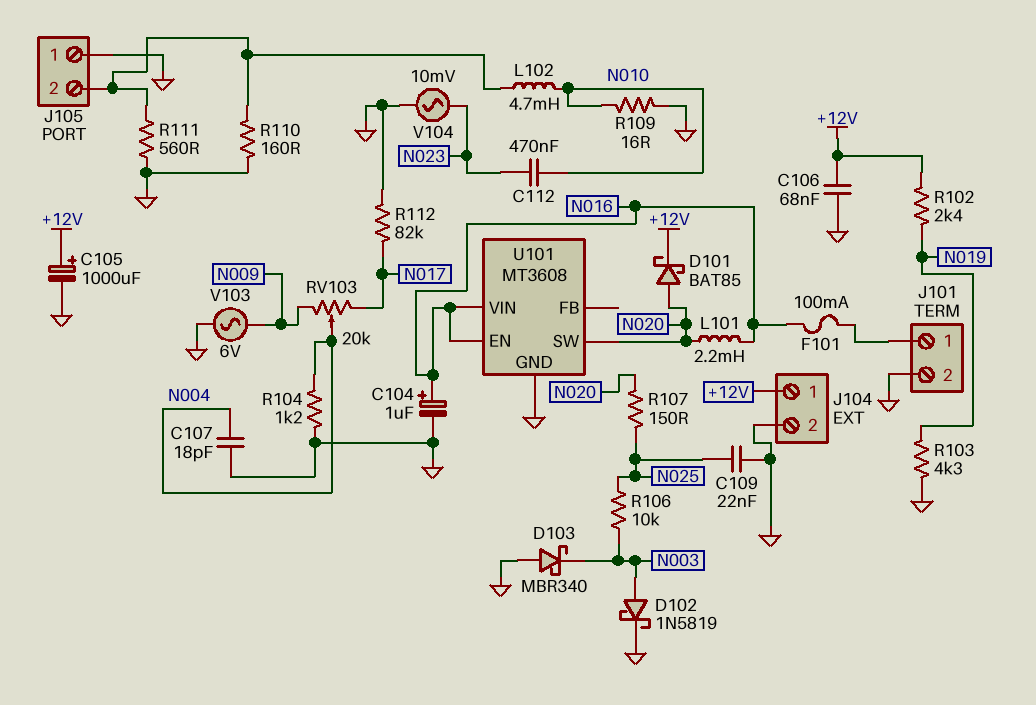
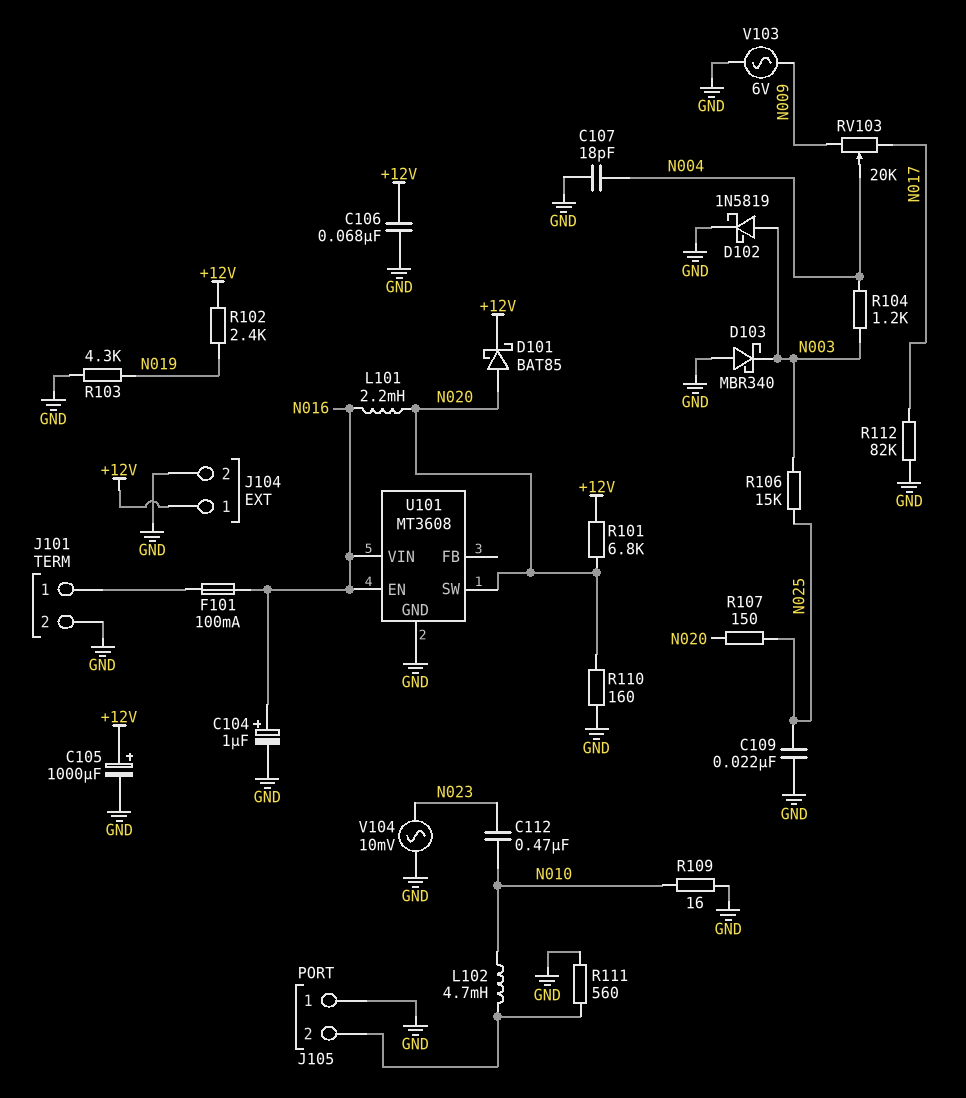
R101: none -> 6.8k (+12V, N020)
R104: 1.2k (GND, N004) -> 1.2k (N003, N004)
R106: 10k (N003, N025) -> 15k (N003, N025)
R110: 160 (GND, J105/2) -> 160 (GND, N020)

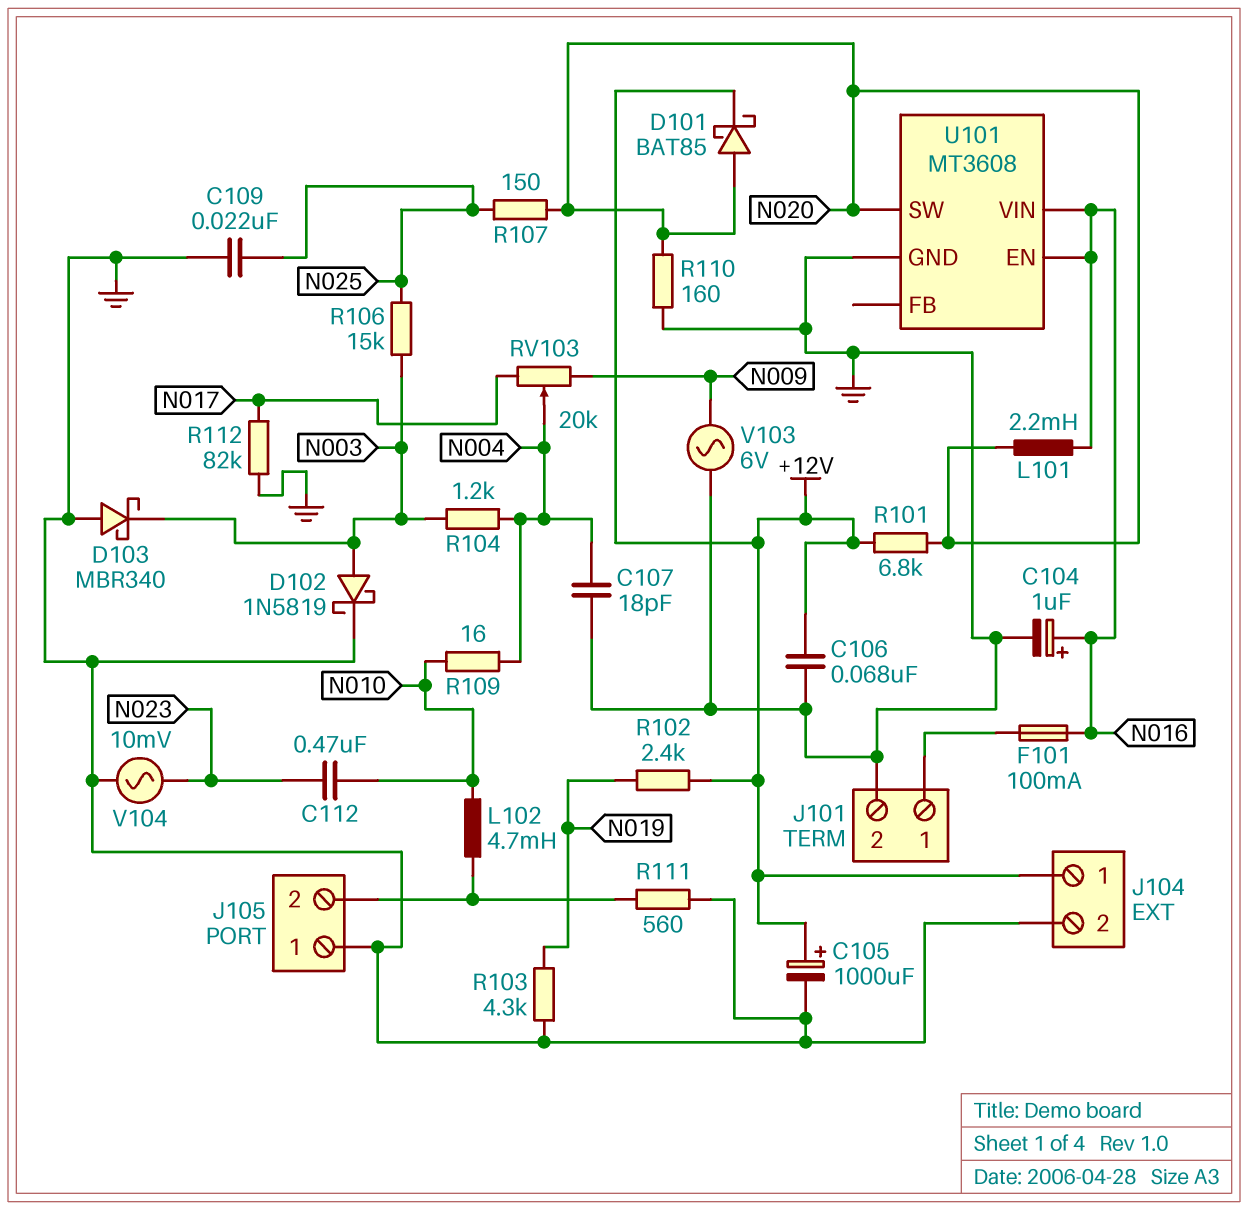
R109: 16 (GND, N010) -> 16 (N004, N010)

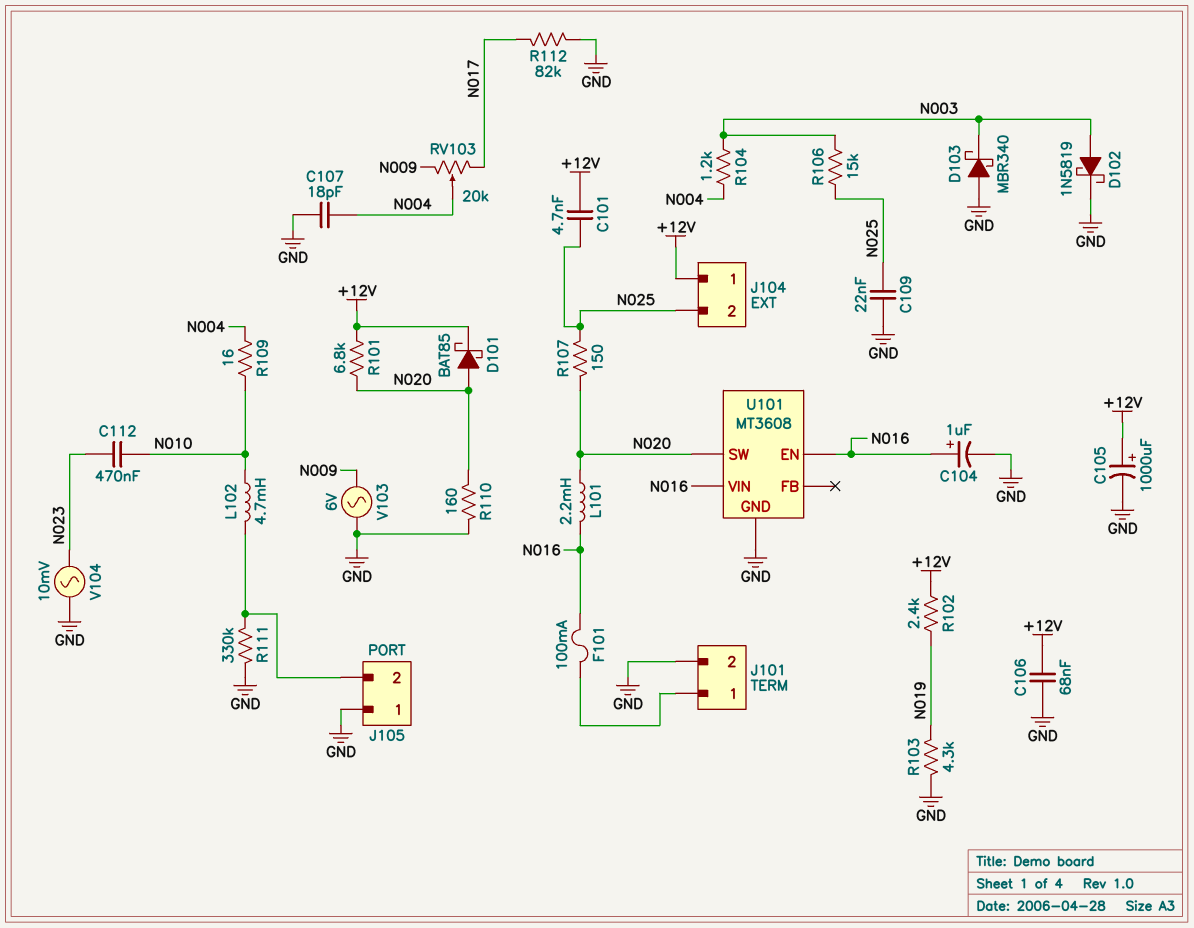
C101: none -> 4.7nF (+12V, N025)
J104 pin 2: GND -> N025
R111: 560 (GND, J105/2) -> 330k (GND, J105/2)

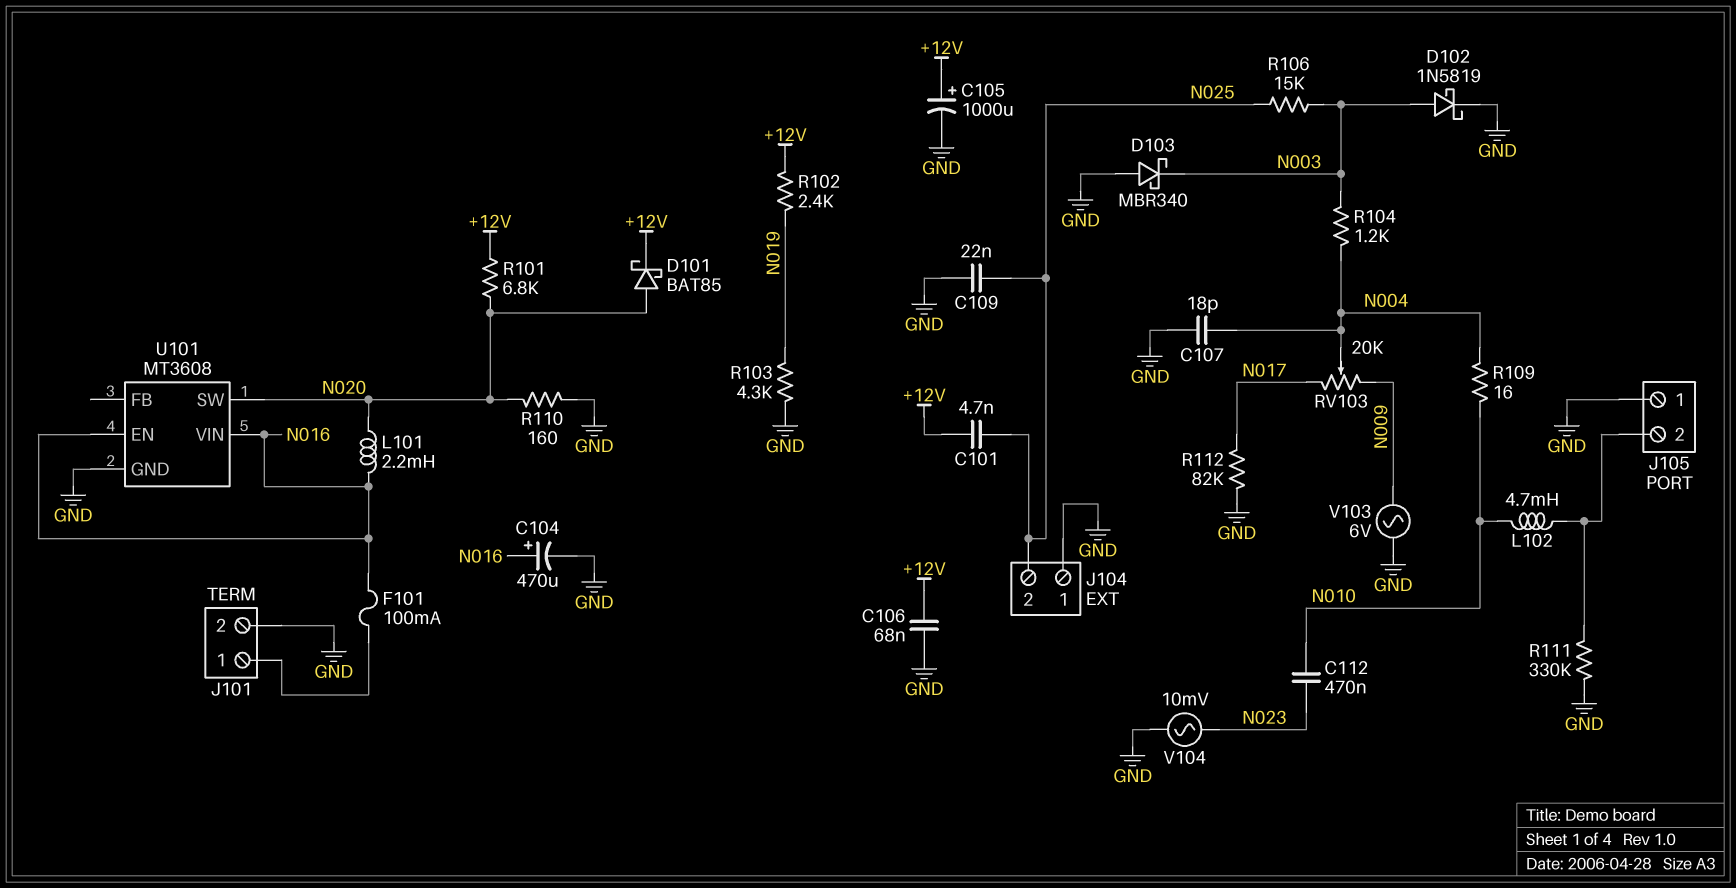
C104: 1uF (plus N016, minus GND) -> 470uF (plus N016, minus GND)
J104 pin 1: +12V -> GND
R107: 150 (N020, N025) -> none

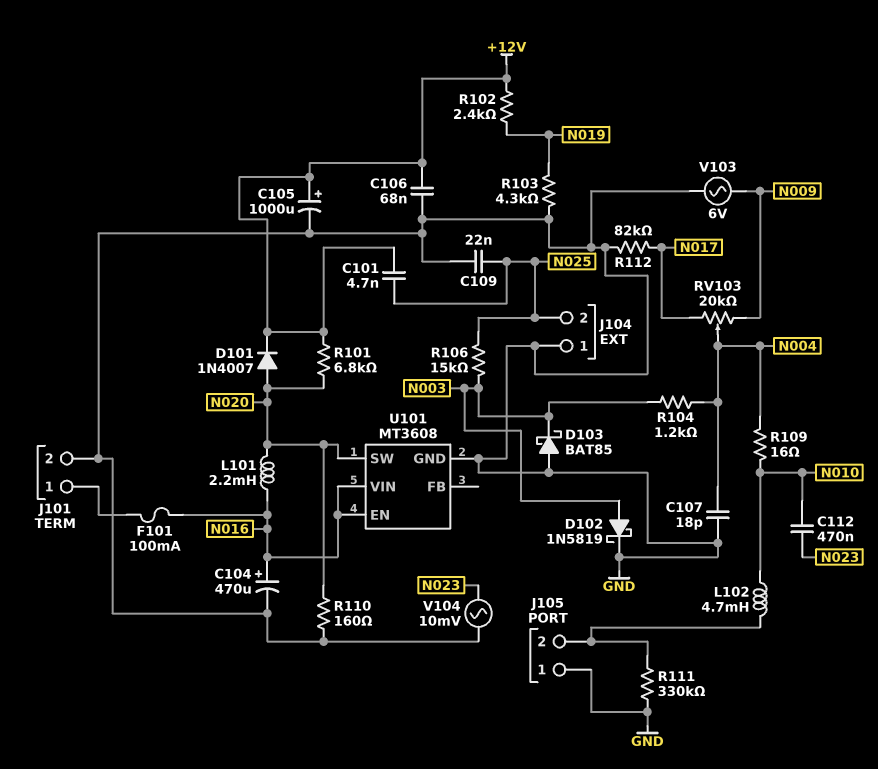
D101: schottky BAT85 (A N020, K +12V) -> diode 1N4007 (A N020, K +12V)
D103: schottky MBR340 (A GND, K N003) -> schottky BAT85 (A GND, K N003)

